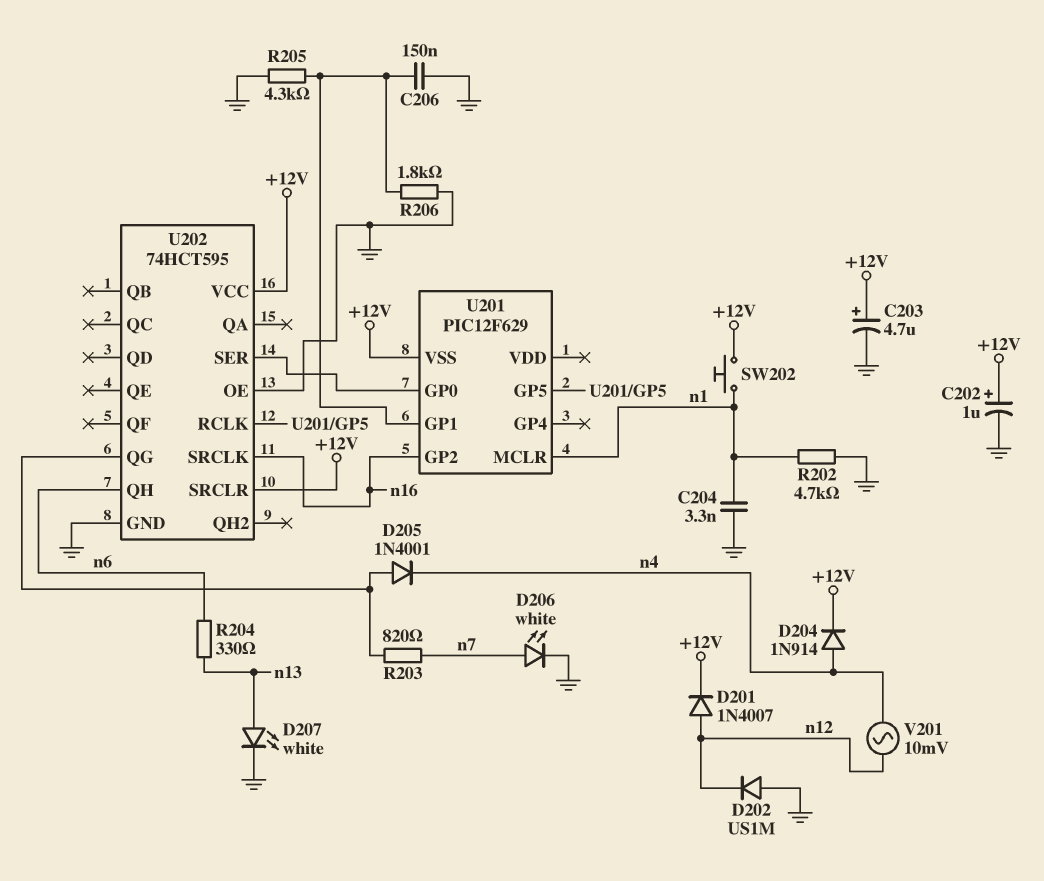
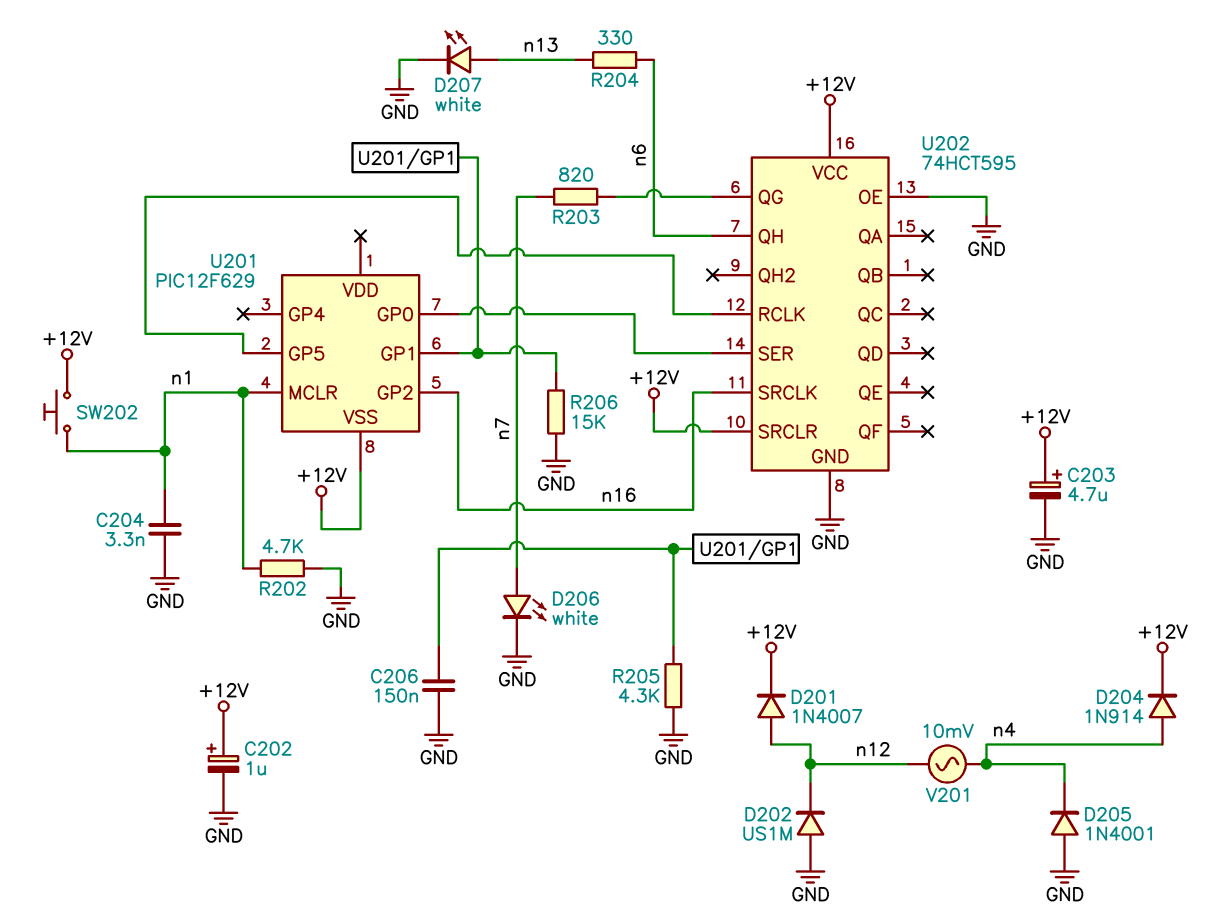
D205: diode 1N4001 (A U202/QG, K n4) -> diode 1N4001 (A GND, K n4)
R206: 1.8k (GND, U201/GP1) -> 15k (GND, U201/GP1)

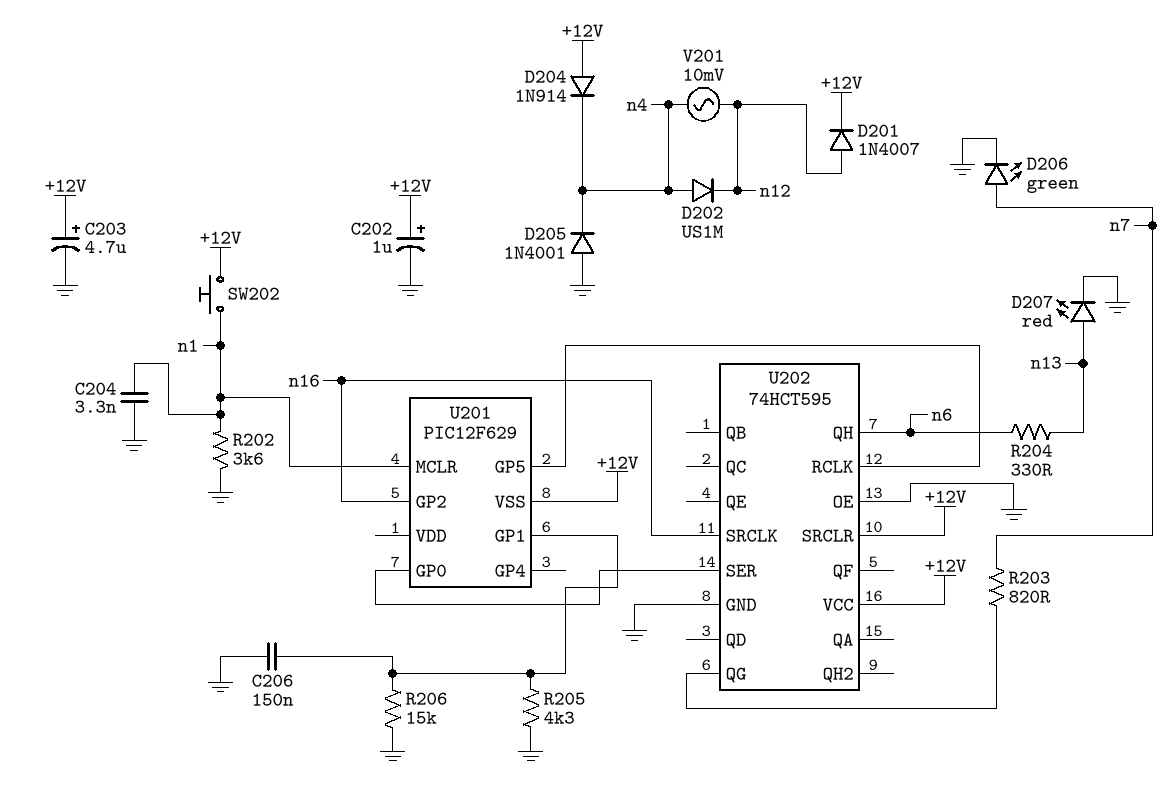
D202: diode US1M (A GND, K n12) -> diode US1M (A n4, K n12)
D204: diode 1N914 (A n4, K +12V) -> diode 1N914 (A +12V, K n4)
D206: LED white (A n7, K GND) -> LED green (A n7, K GND)
D207: LED white (A n13, K GND) -> LED red (A n13, K GND)
R202: 4.7k (GND, n1) -> 3.6k (GND, n1)

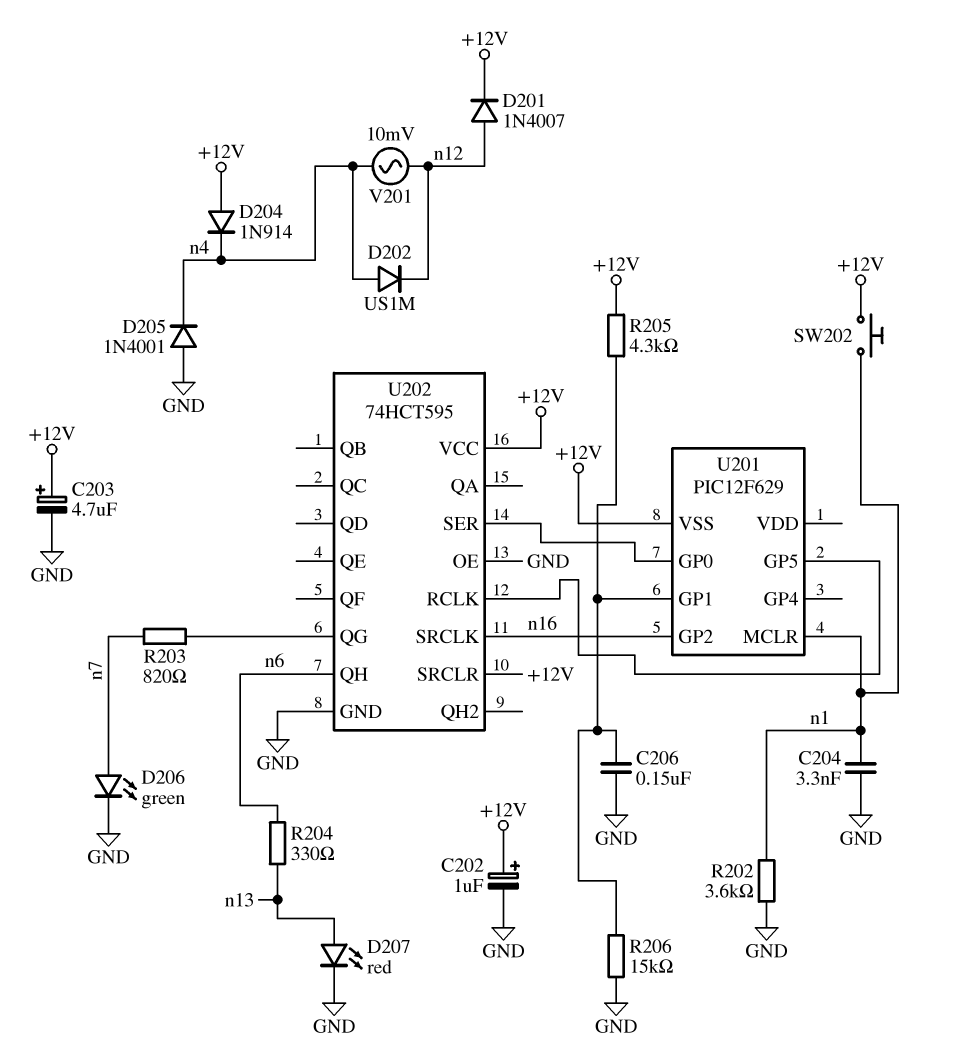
R205: 4.3k (GND, U201/GP1) -> 4.3k (+12V, U201/GP1)

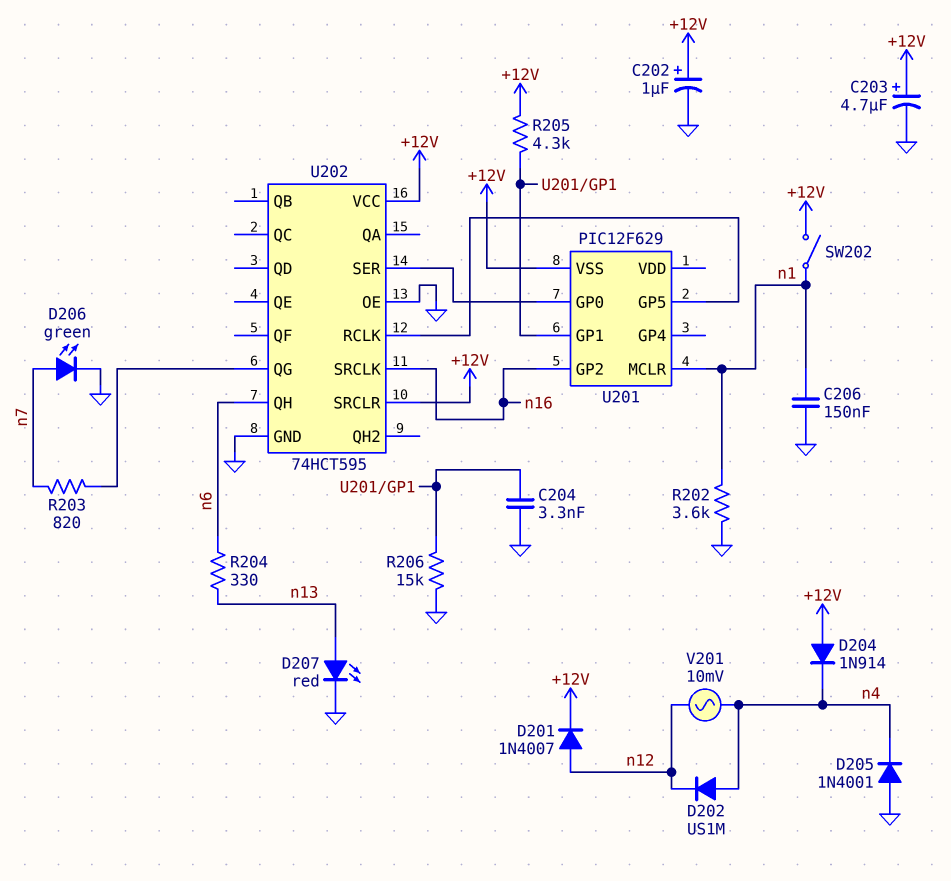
C204: 3.3nF (GND, n1) -> 3.3nF (GND, U201/GP1)
C206: 150nF (GND, U201/GP1) -> 150nF (GND, n1)
SW202: button (+12V, n1) -> switch (+12V, n1)

